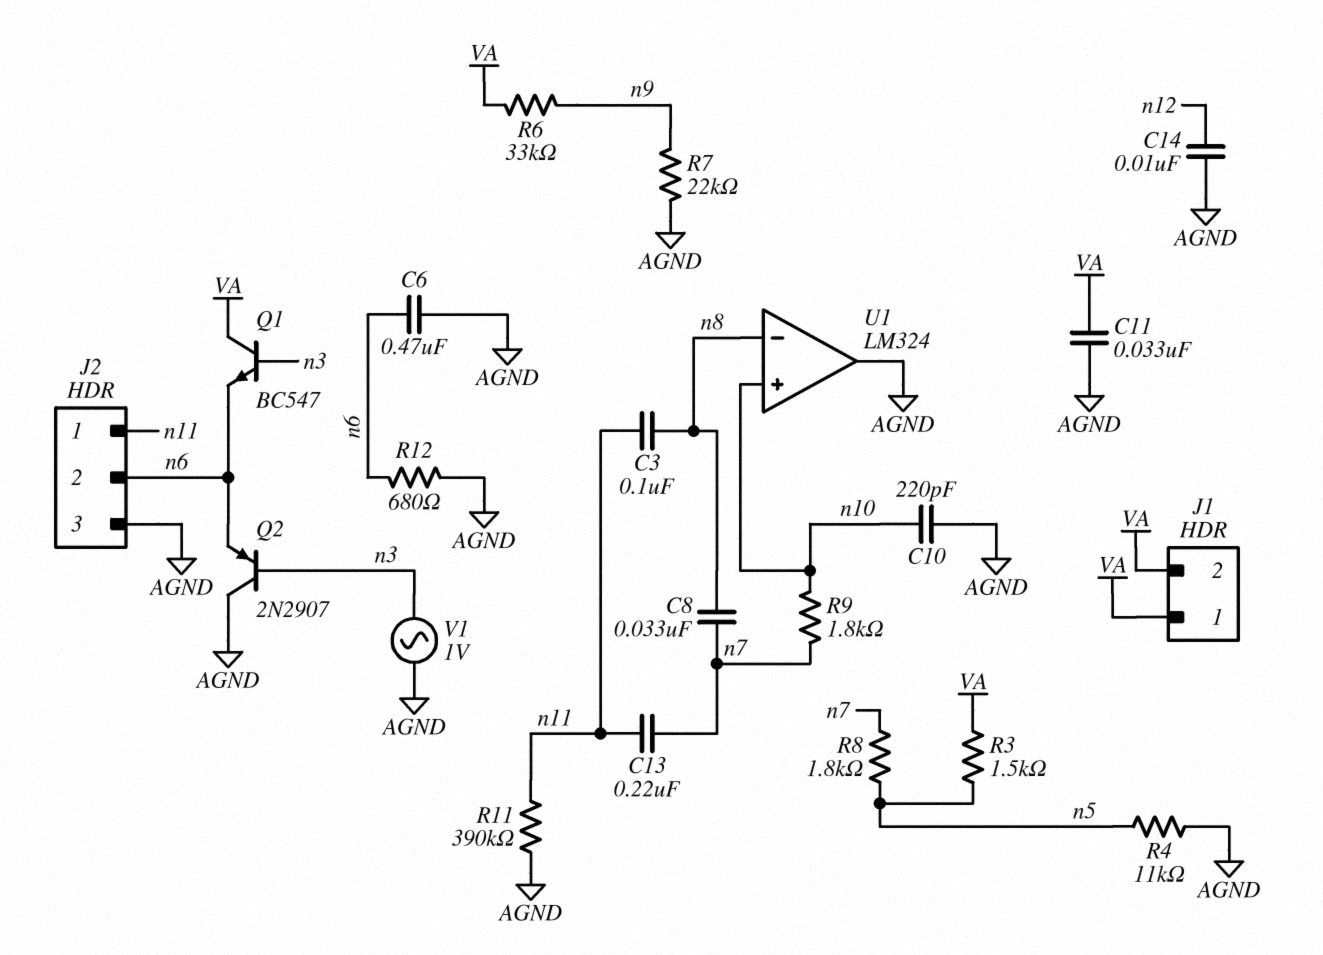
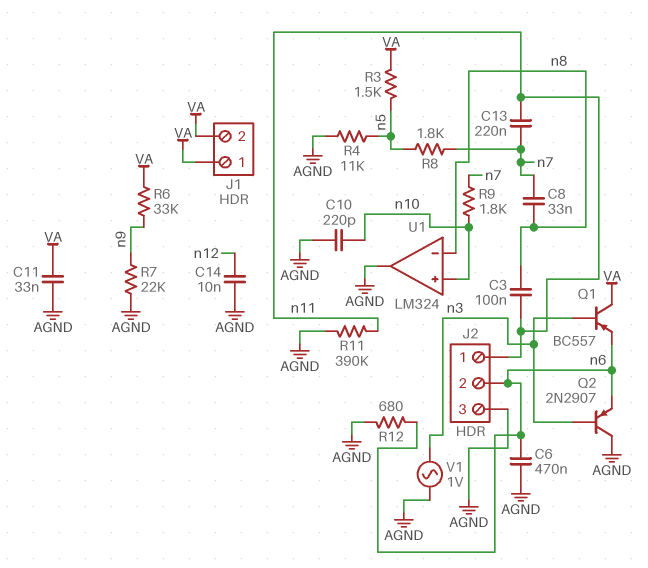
Q1: NPN BC547 (B n3, C VA, E n6) -> PNP BC557 (B n3, C VA, E n6)

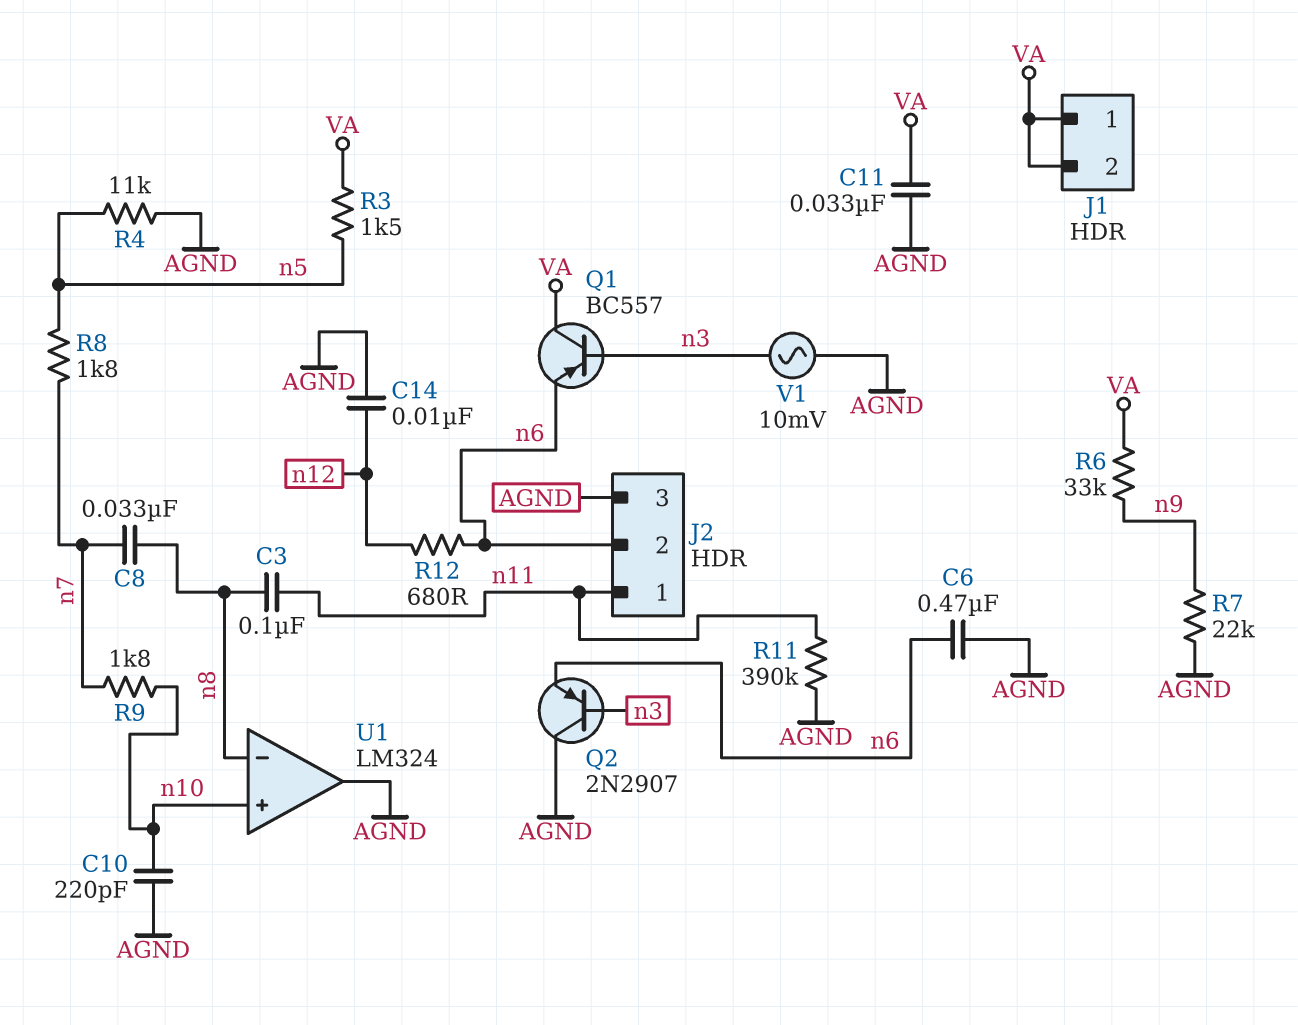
C13: 220nF (n7, n11) -> none
R12: 680 (AGND, n6) -> 680 (n6, n12)
V1: AC 1V (AGND, n3) -> AC 10mV (AGND, n3)

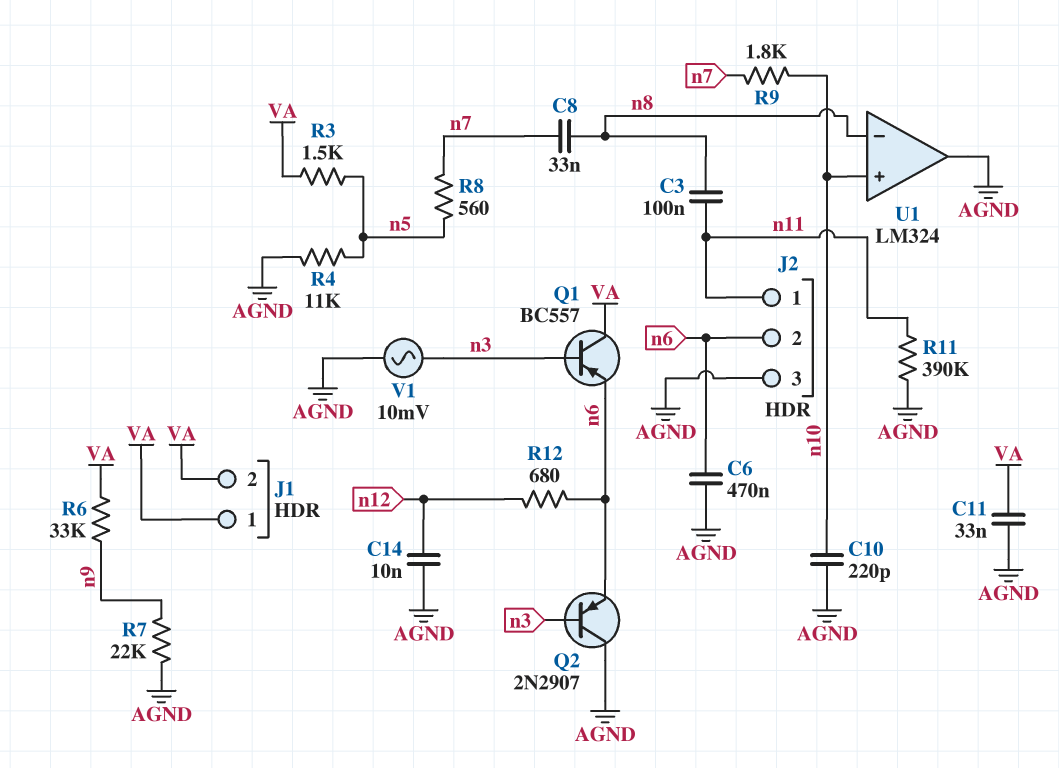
R8: 1.8k (n5, n7) -> 560 (n5, n7)

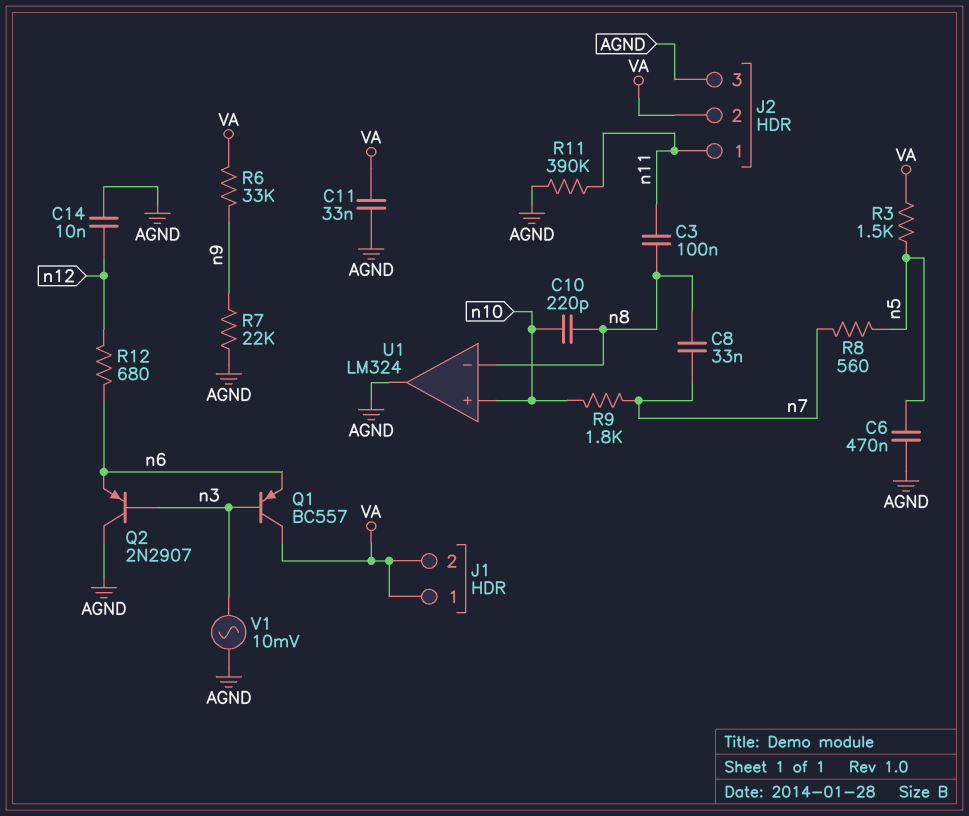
C6: 470nF (AGND, n6) -> 470nF (AGND, n5)
C10: 220pF (AGND, n10) -> 220pF (n8, n10)
J2 pin 2: n6 -> VA
R4: 11k (AGND, n5) -> none

